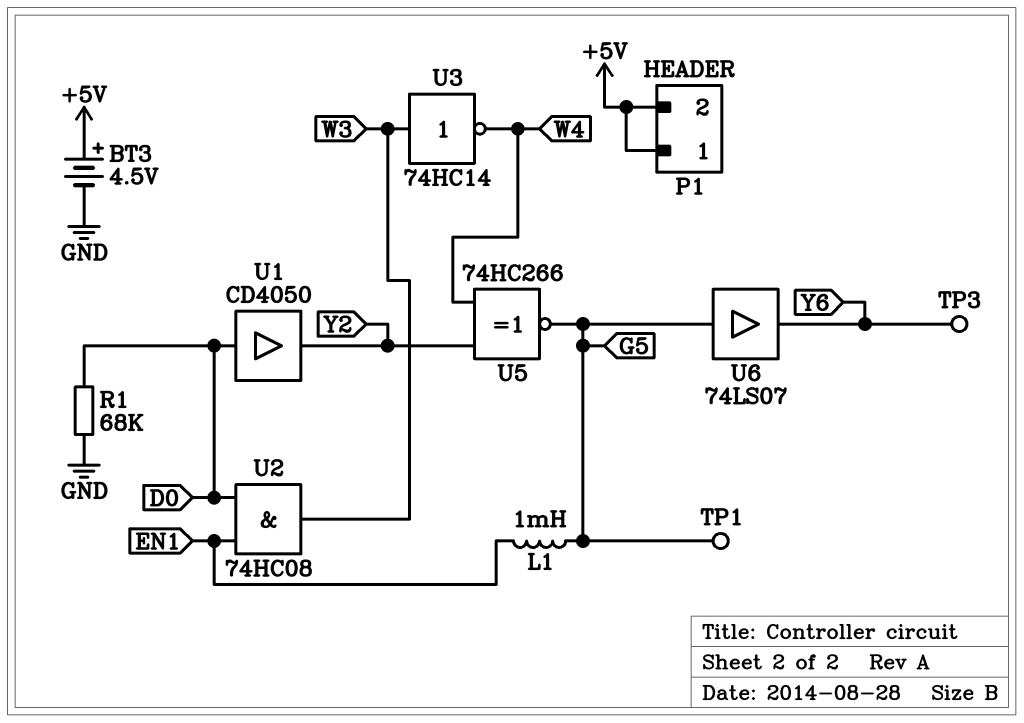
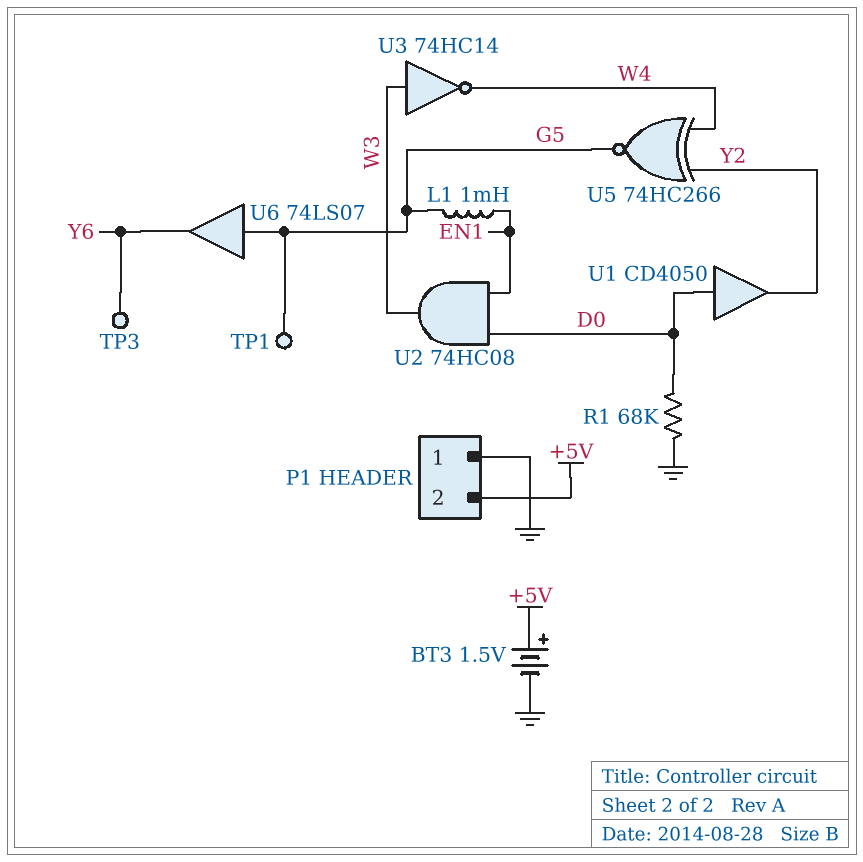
BT3: 4.5V (plus +5V, minus GND) -> 1.5V (plus +5V, minus GND)
P1 pin 1: +5V -> GND

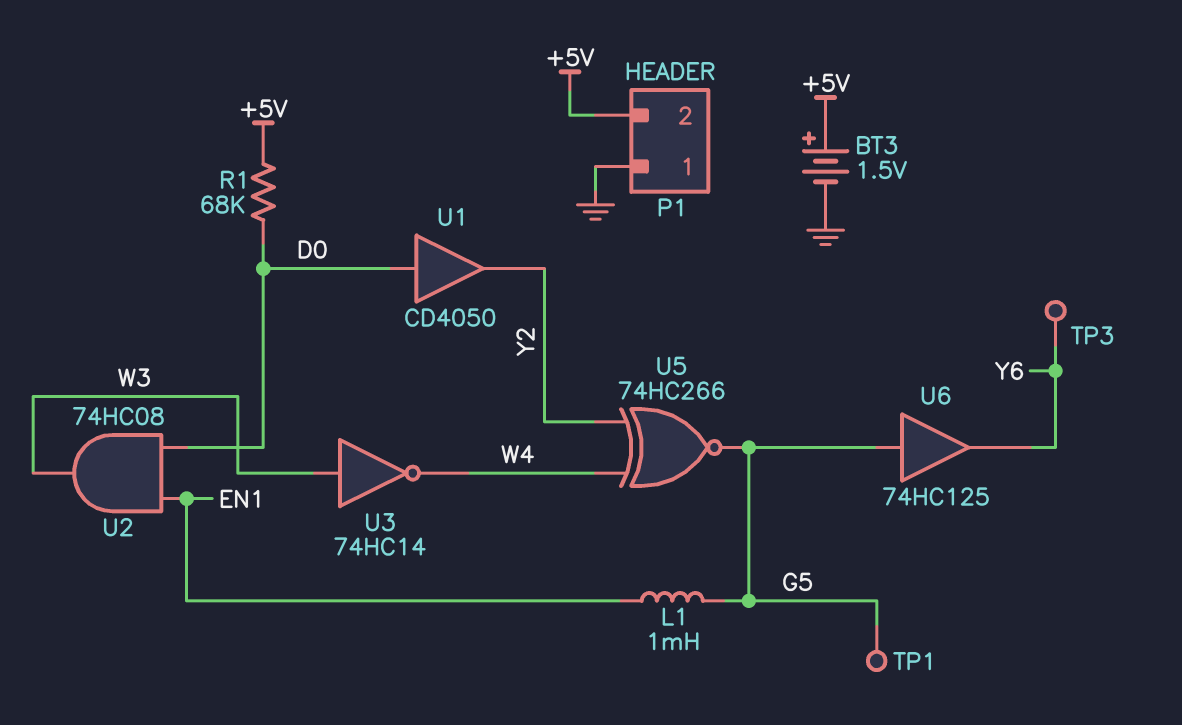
R1: 68k (D0, GND) -> 68k (+5V, D0)
U6: buffer 74LS07 (in G5, out Y6) -> buffer 74HC125 (in G5, out Y6)

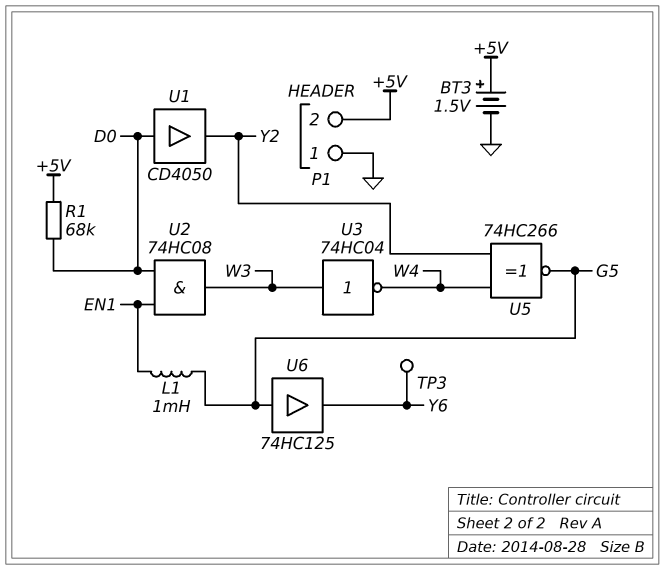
TP1: test point (G5) -> none
U3: NOT 74HC14 (in W3, out W4) -> NOT 74HC04 (in W3, out W4)

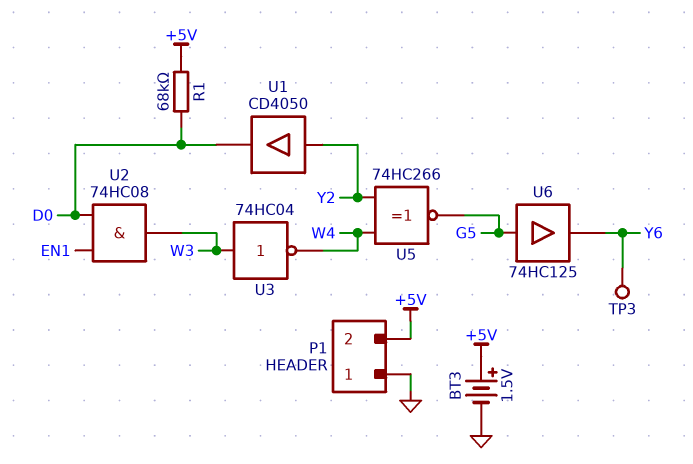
L1: 1mH (EN1, G5) -> none
U1: buffer CD4050 (in D0, out Y2) -> buffer CD4050 (in Y2, out D0)

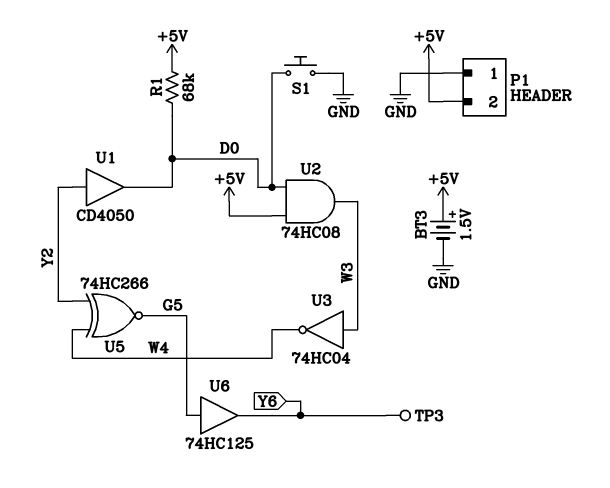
S1: none -> button (D0, GND)
U2: AND 74HC08 (in D0, in EN1, out W3) -> AND 74HC08 (in +5V, in D0, out W3)

